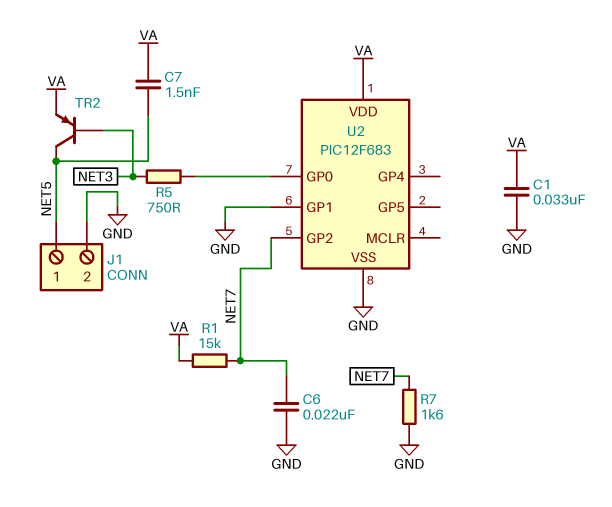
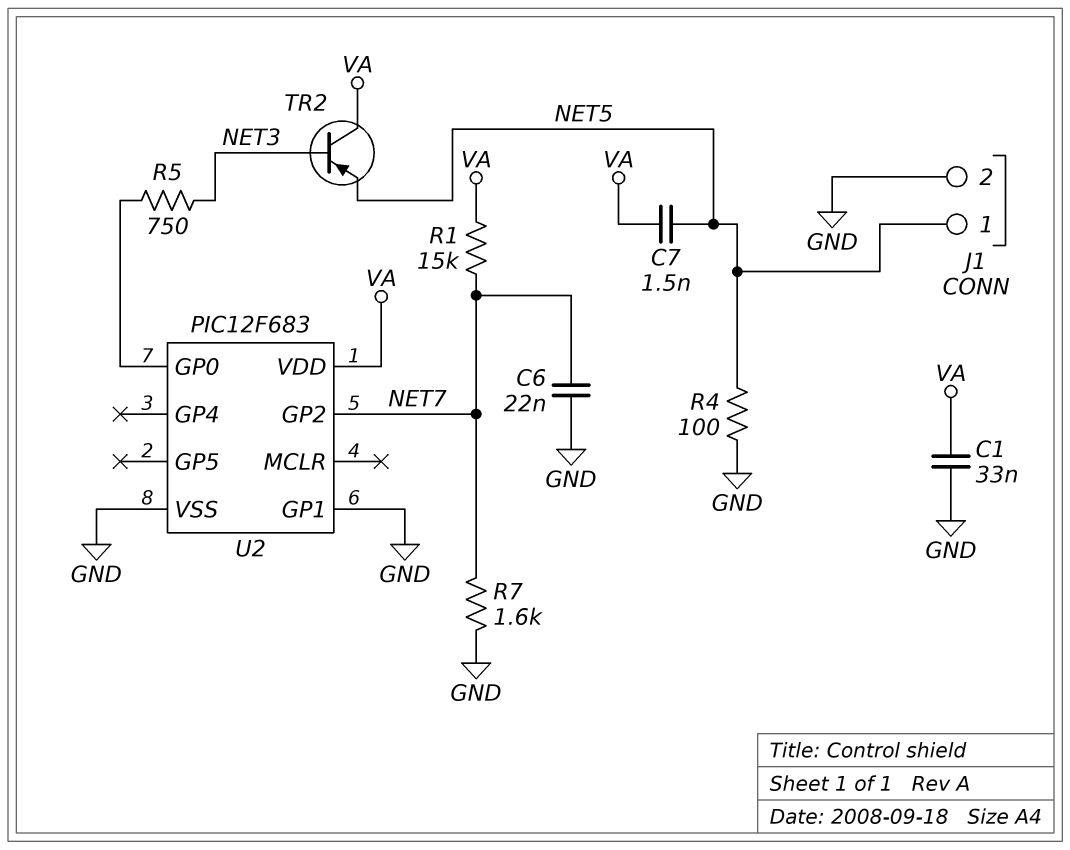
R4: none -> 100 (GND, NET5)
TR2: PNP (B NET3, C NET5, E VA) -> PNP (B NET3, C VA, E NET5)

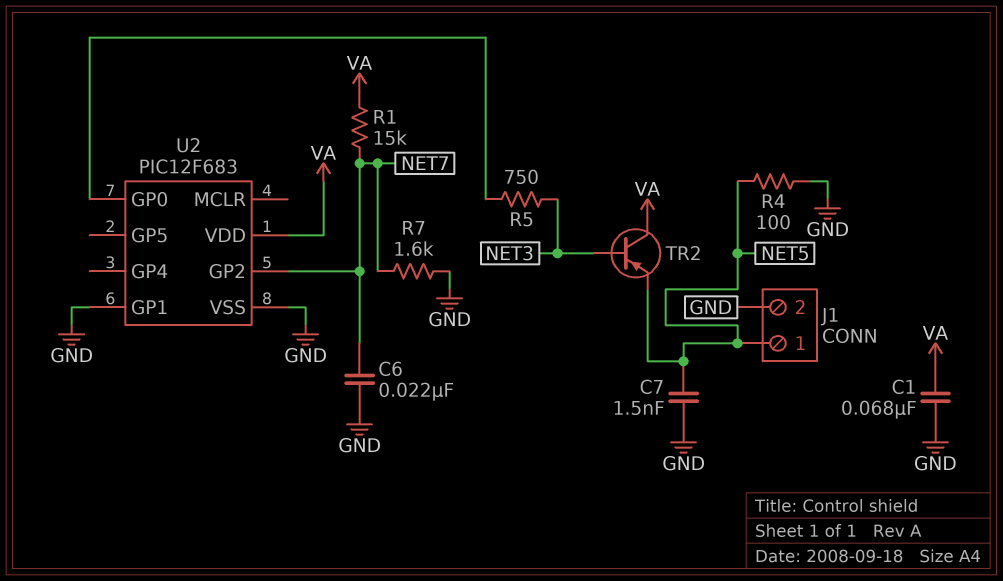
C1: 33nF (GND, VA) -> 68nF (GND, VA)
C7: 1.5nF (NET5, VA) -> 1.5nF (GND, NET5)

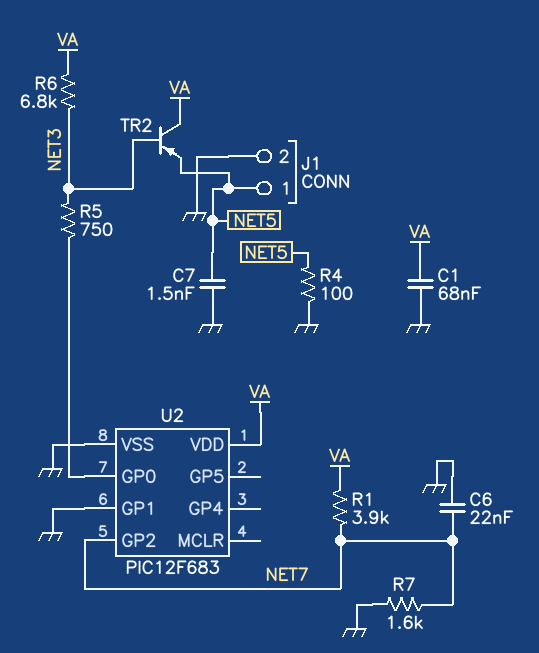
R1: 15k (NET7, VA) -> 3.9k (NET7, VA)
R6: none -> 6.8k (NET3, VA)

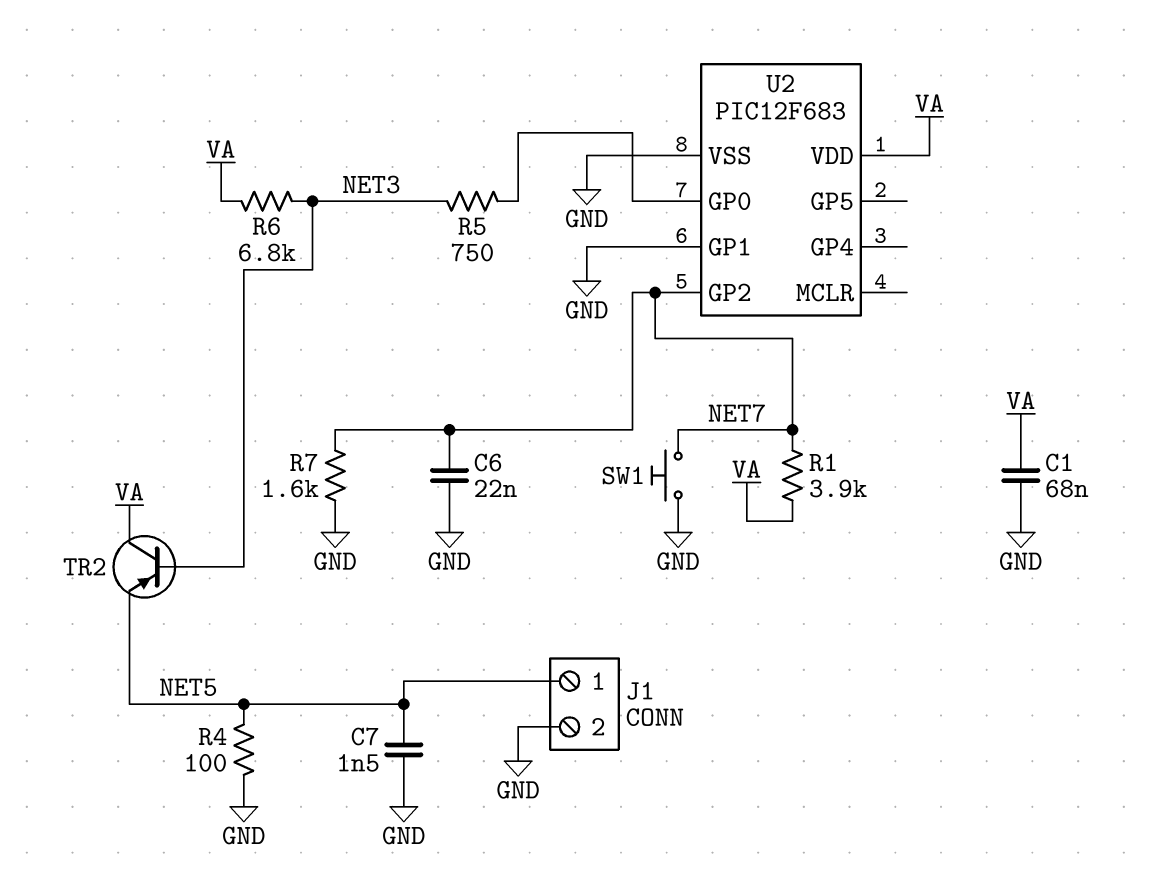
SW1: none -> button (GND, NET7)

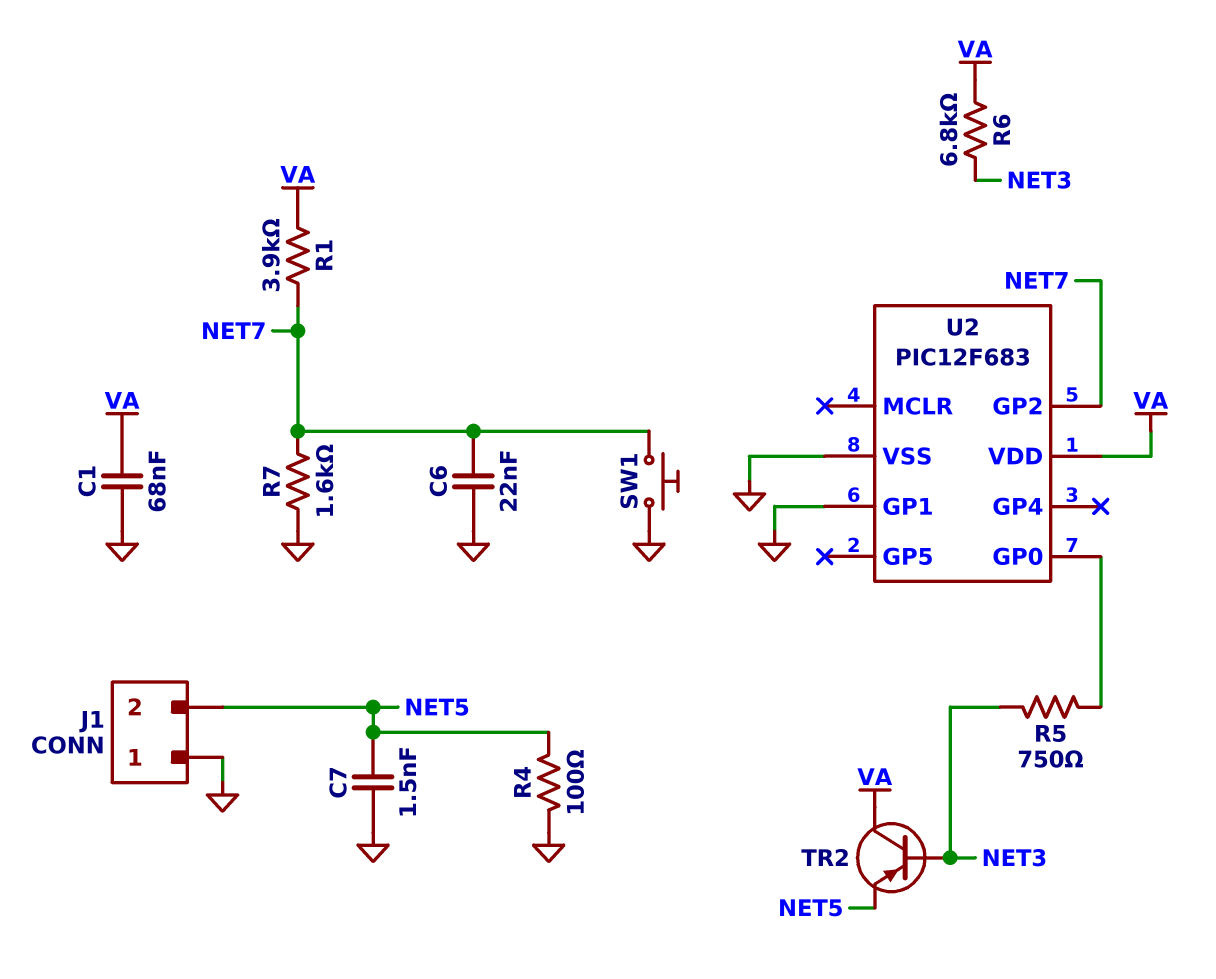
J1 pin 1: NET5 -> GND
J1 pin 2: GND -> NET5

